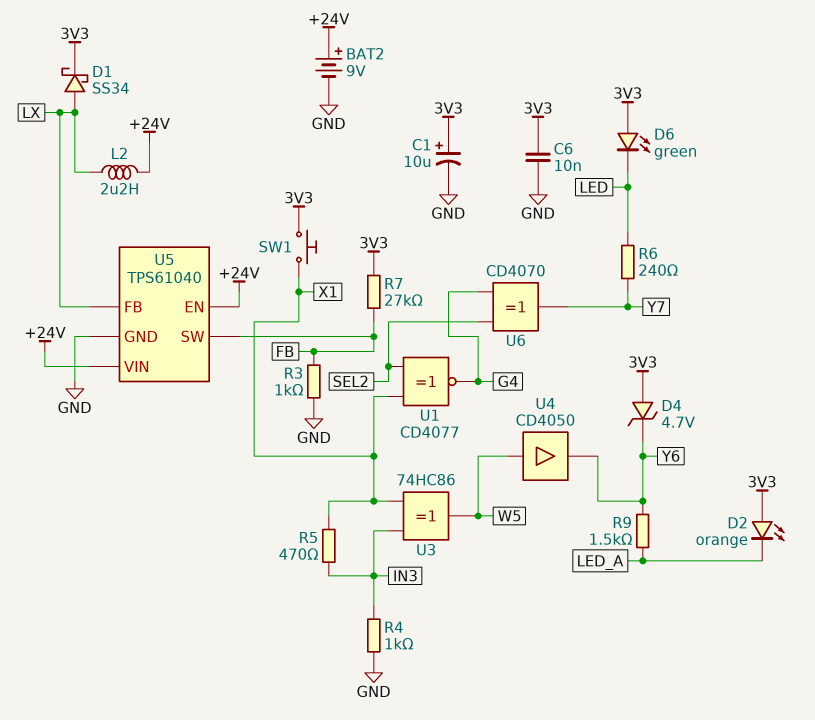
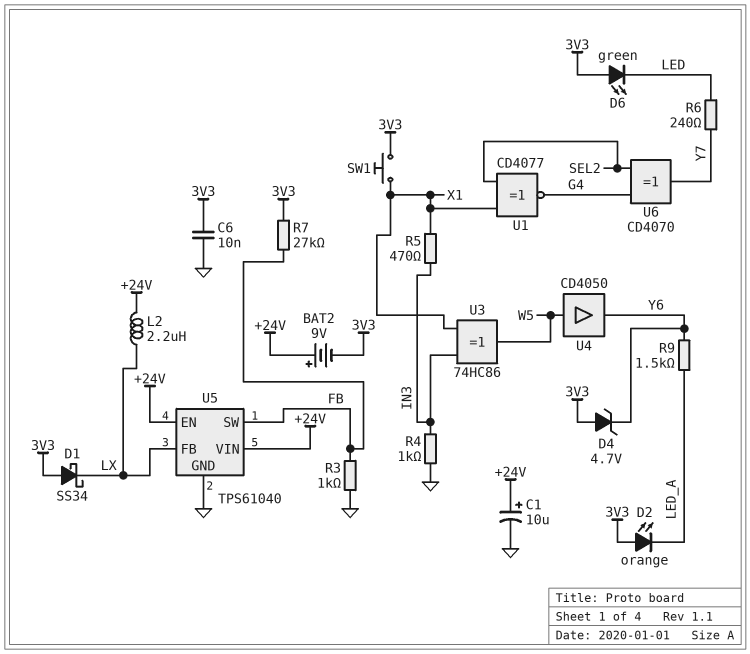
BAT2: 9V (plus +24V, minus GND) -> 9V (plus +24V, minus 3V3)
C1: 10uF (plus 3V3, minus GND) -> 10uF (plus +24V, minus GND)
D1: schottky SS34 (A LX, K 3V3) -> schottky SS34 (A 3V3, K LX)

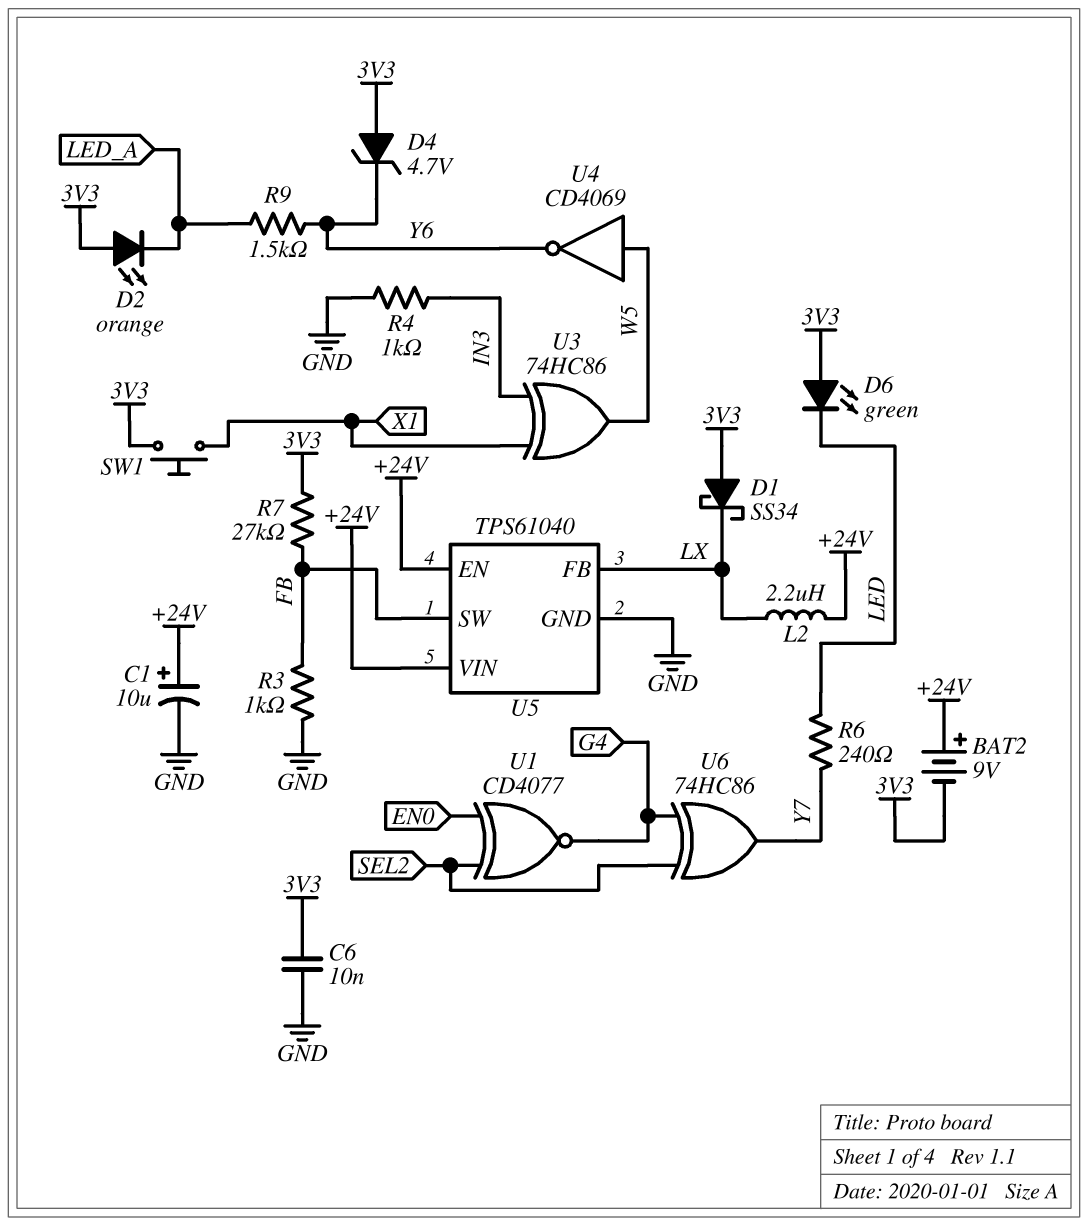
R5: 470 (IN3, X1) -> none
U1: XNOR CD4077 (in SEL2, in X1, out G4) -> XNOR CD4077 (in EN0, in SEL2, out G4)
U4: buffer CD4050 (in W5, out Y6) -> NOT CD4069 (in W5, out Y6)
U6: XOR CD4070 (in G4, in SEL2, out Y7) -> XOR 74HC86 (in G4, in SEL2, out Y7)

